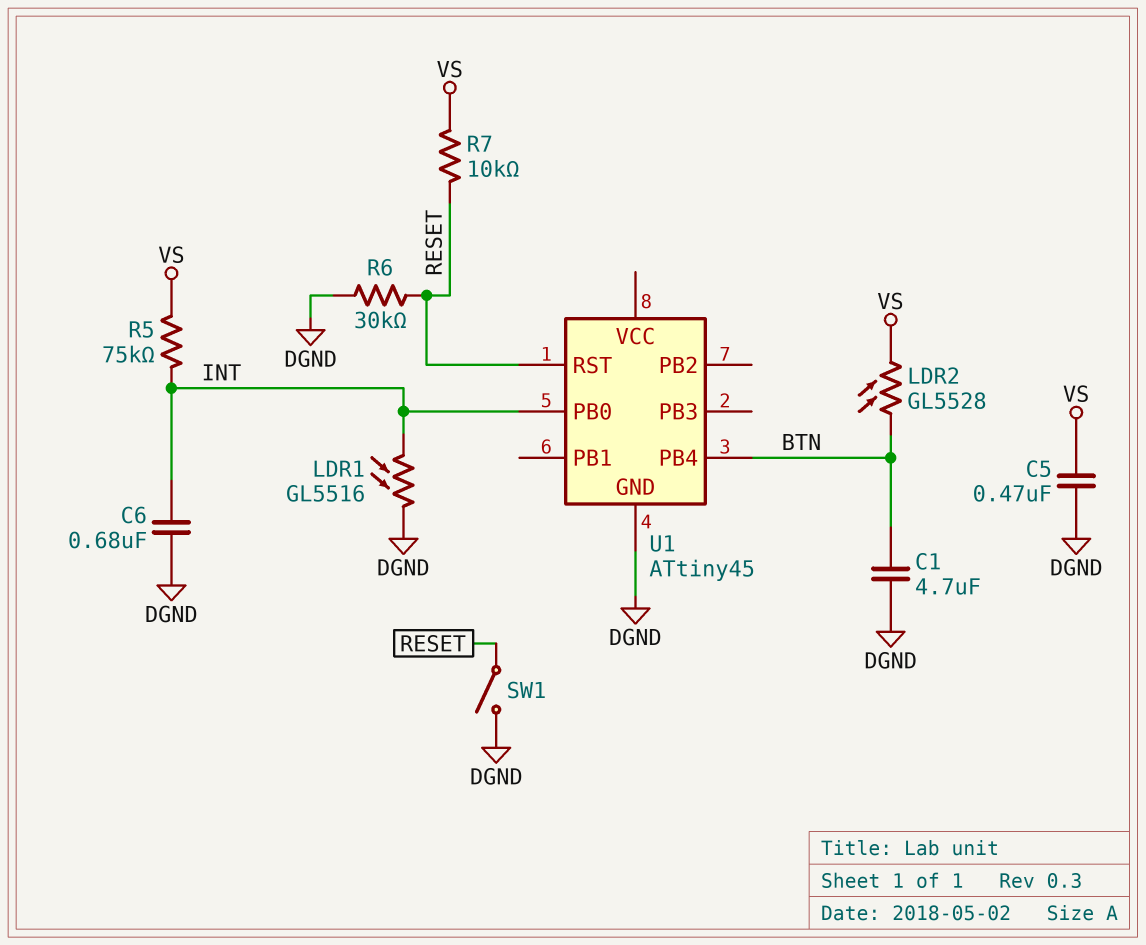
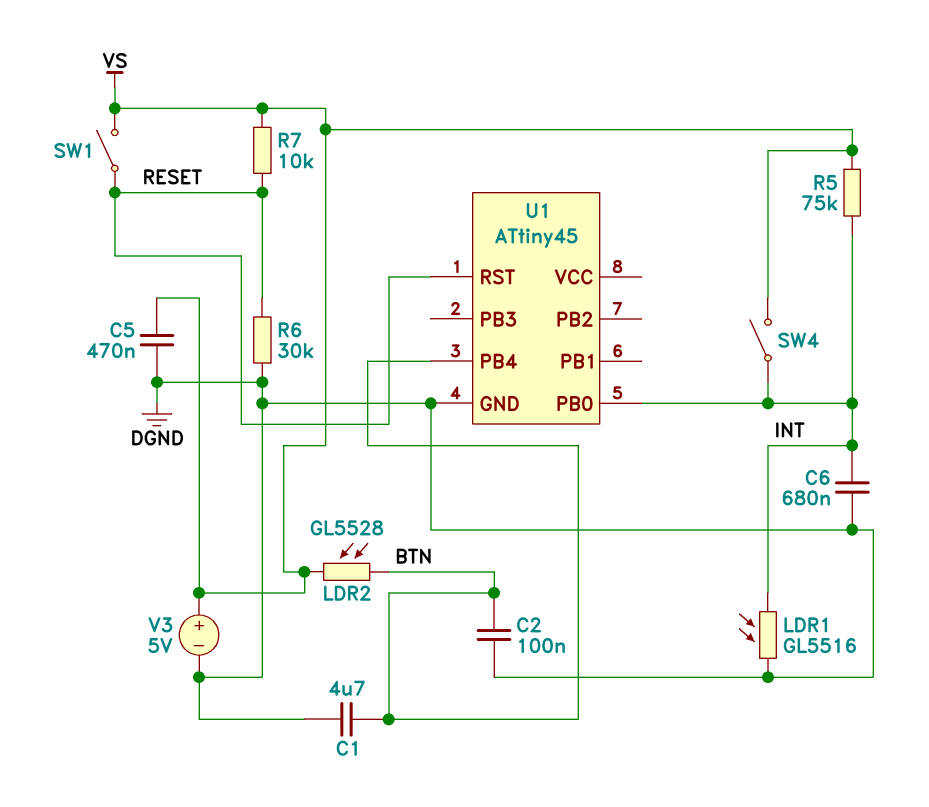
C2: none -> 100nF (BTN, DGND)
SW1: switch (DGND, RESET) -> switch (RESET, VS)
SW4: none -> switch (INT, VS)
V3: none -> 5V (plus VS, minus DGND)

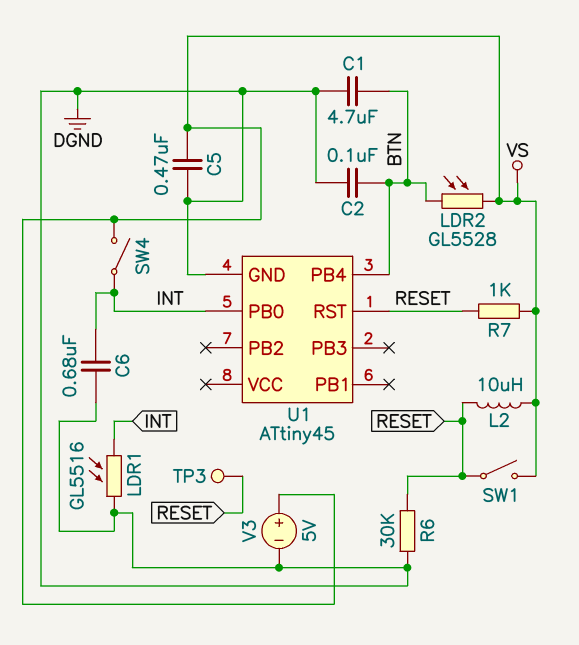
L2: none -> 10uH (RESET, VS)
R5: 75k (INT, VS) -> none
R7: 10k (RESET, VS) -> 1k (RESET, VS)
TP3: none -> test point (RESET)

